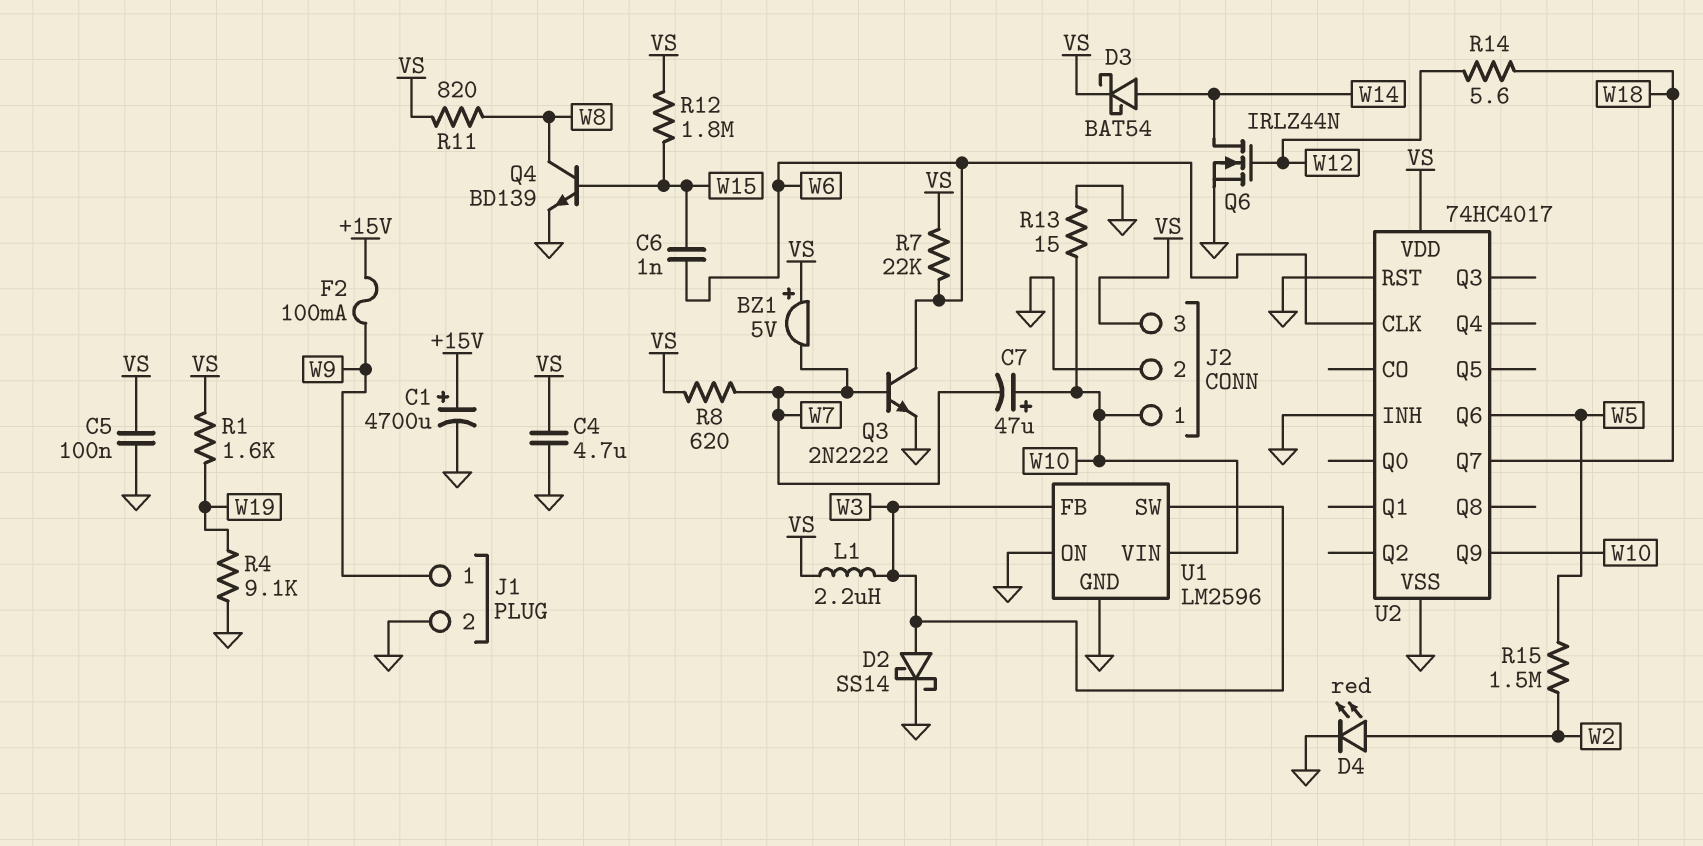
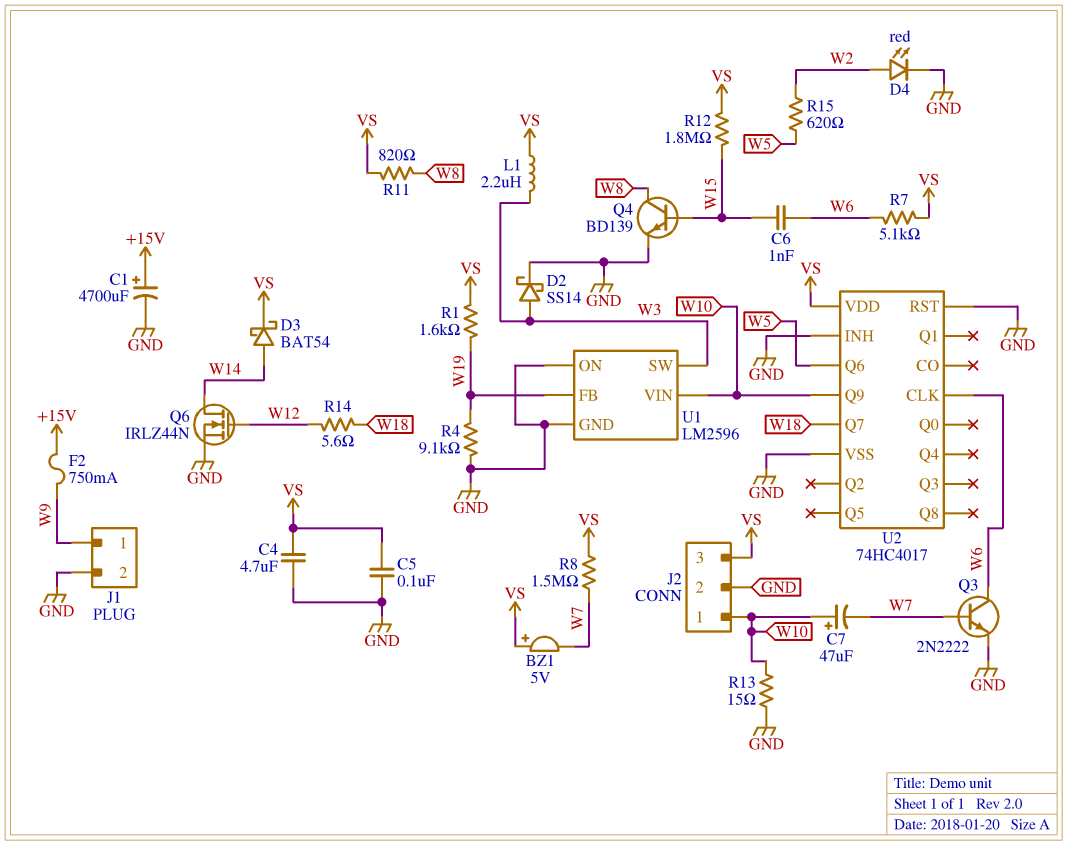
F2: 100mA (+15V, W9) -> 750mA (+15V, W9)
R7: 22k (VS, W6) -> 5.1k (VS, W6)
R8: 620 (VS, W7) -> 1.5M (VS, W7)
R15: 1.5M (W2, W5) -> 620 (W2, W5)
U1 pin FB: W3 -> W19

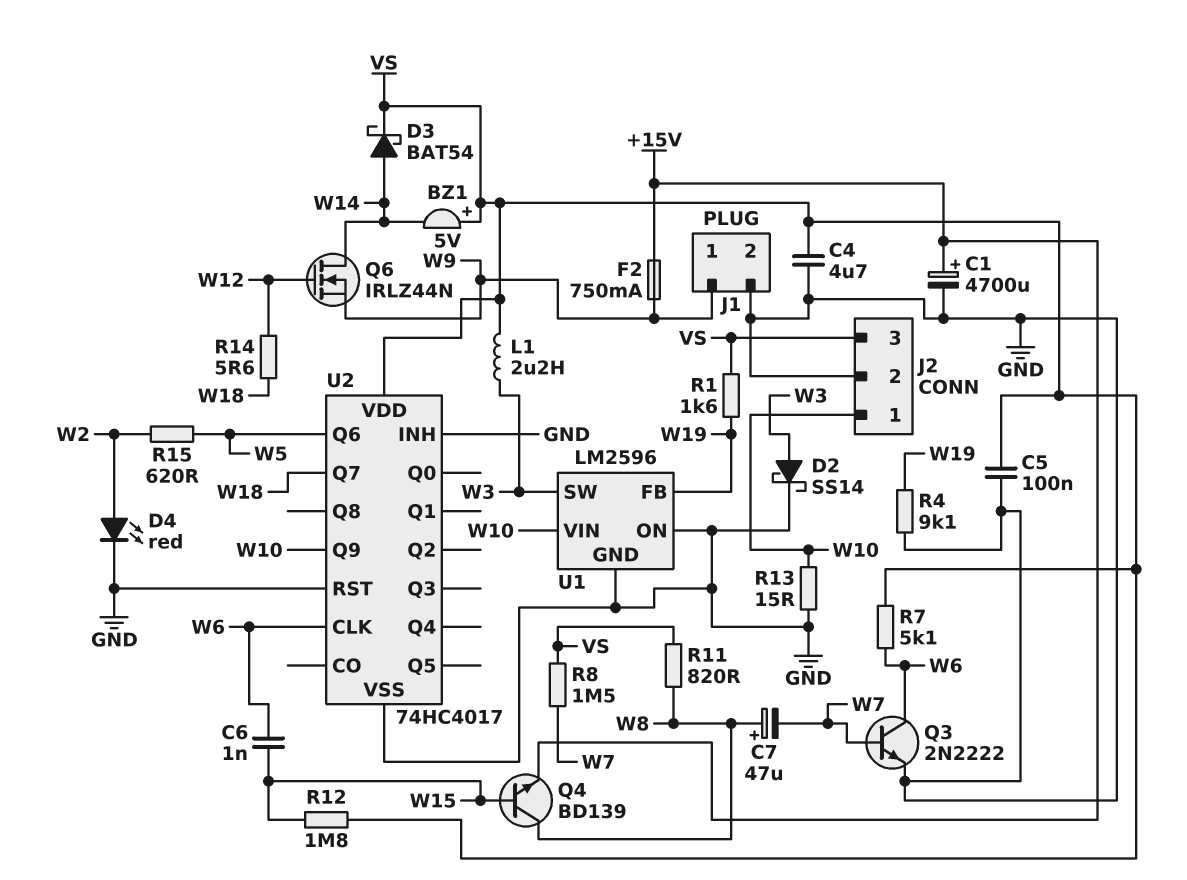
BZ1: buzzer 5V (plus VS, minus W7) -> buzzer 5V (plus VS, minus W14)
C7: 47uF (plus W10, minus W7) -> 47uF (plus W8, minus W7)
Q4: NPN BD139 (B W15, C W8, E GND) -> NPN BD139 (B W15, C W8, E +15V)
Q6: NMOS IRLZ44N (G W12, D W14, S GND) -> NMOS IRLZ44N (G W12, D W14, S W9)

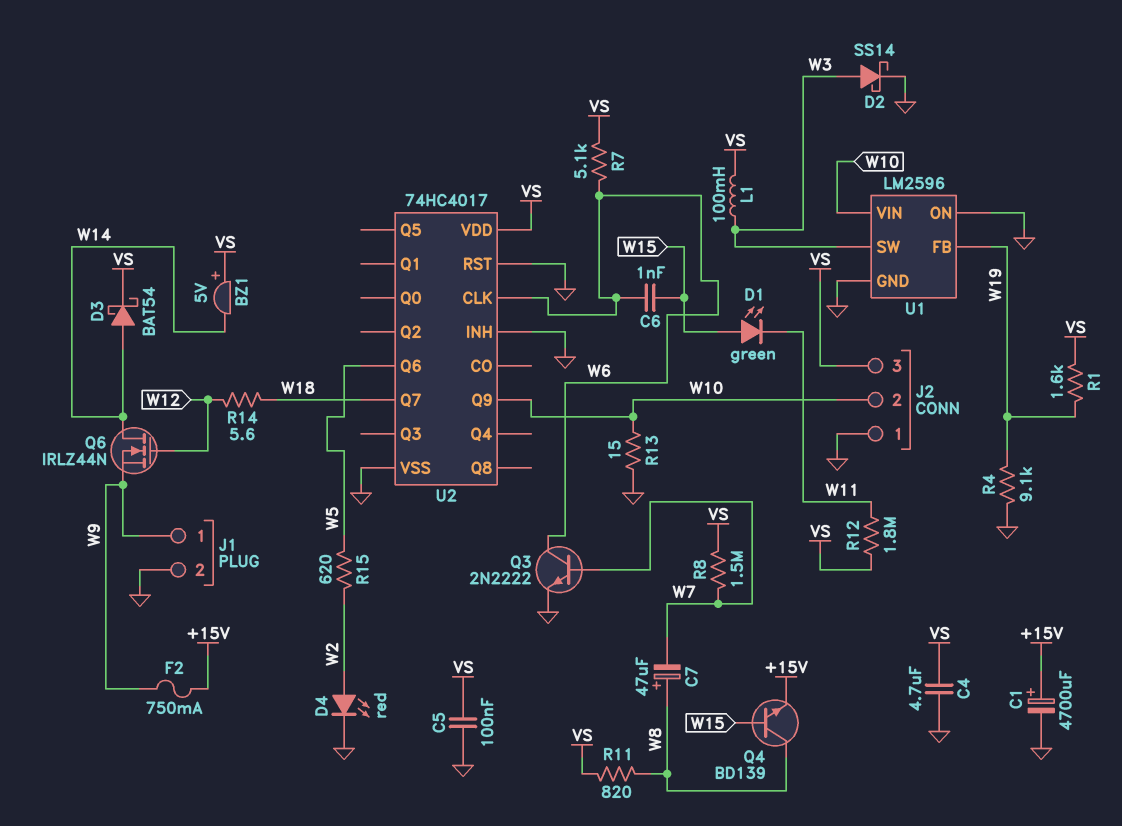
D1: none -> LED green (A W15, K W11)
J2 pin 1: W10 -> GND
J2 pin 2: GND -> W10
L1: 2.2uH (VS, W3) -> 100mH (VS, W3)
R12: 1.8M (VS, W15) -> 1.8M (VS, W11)

